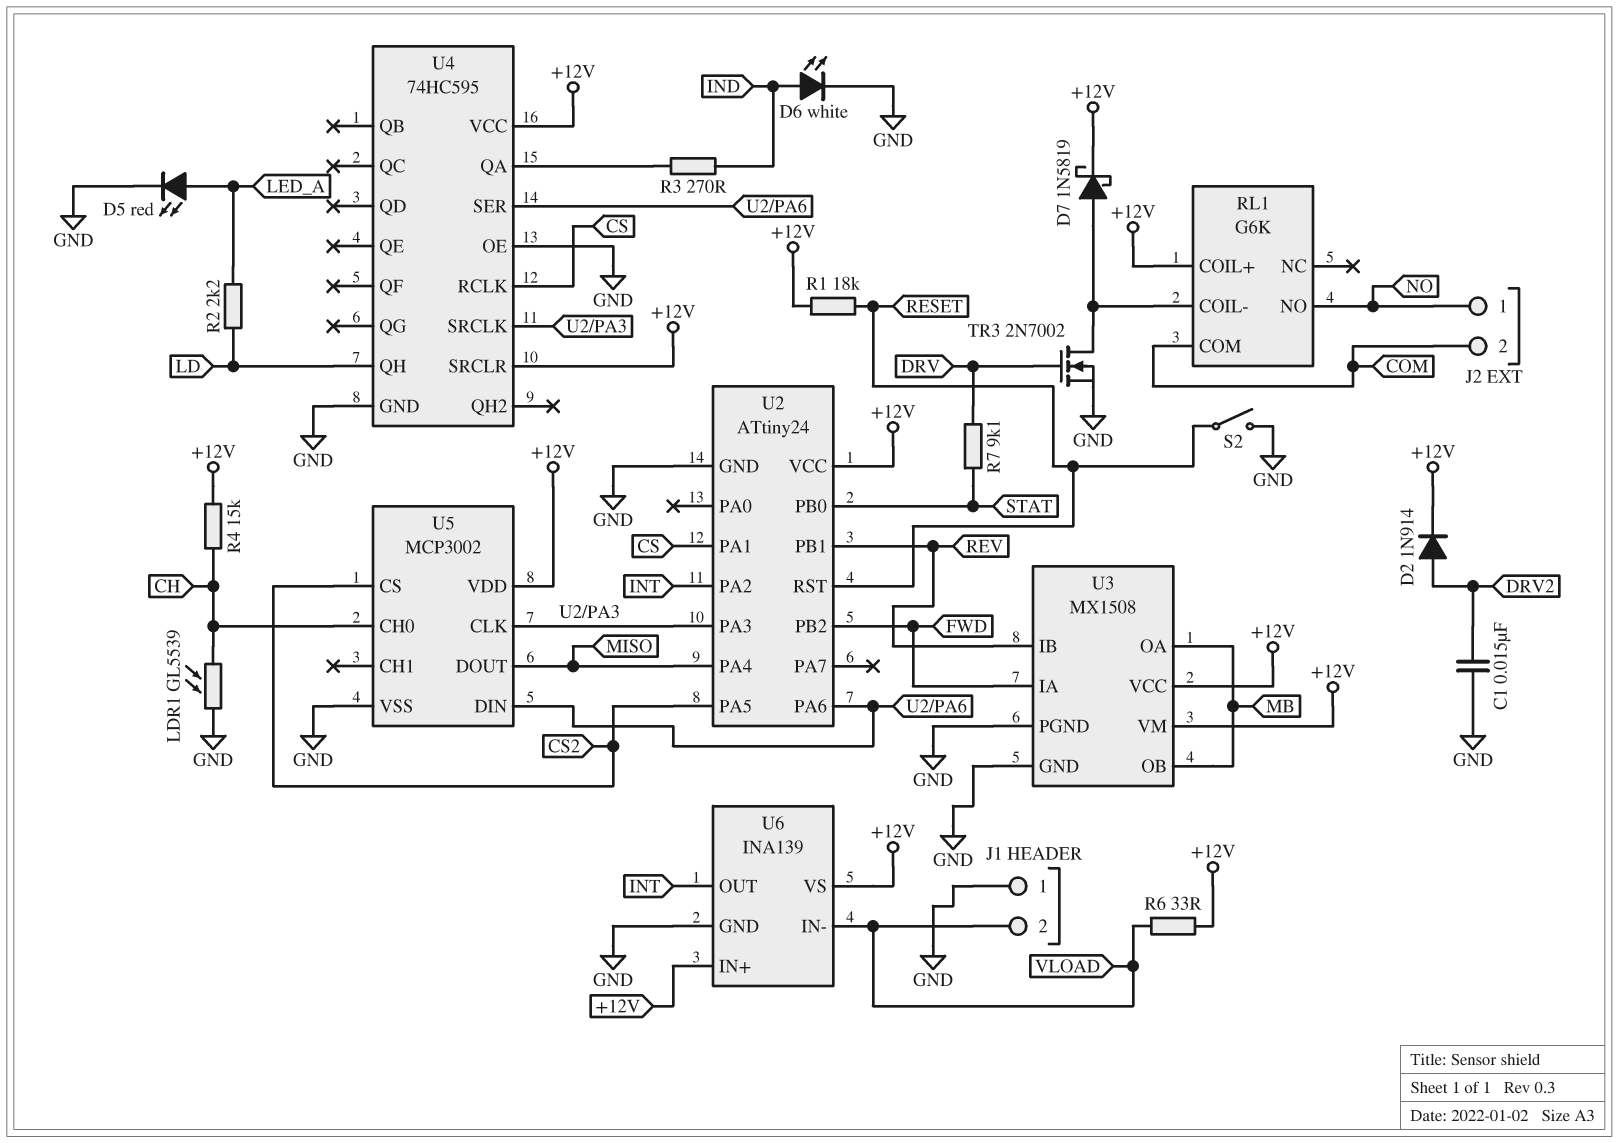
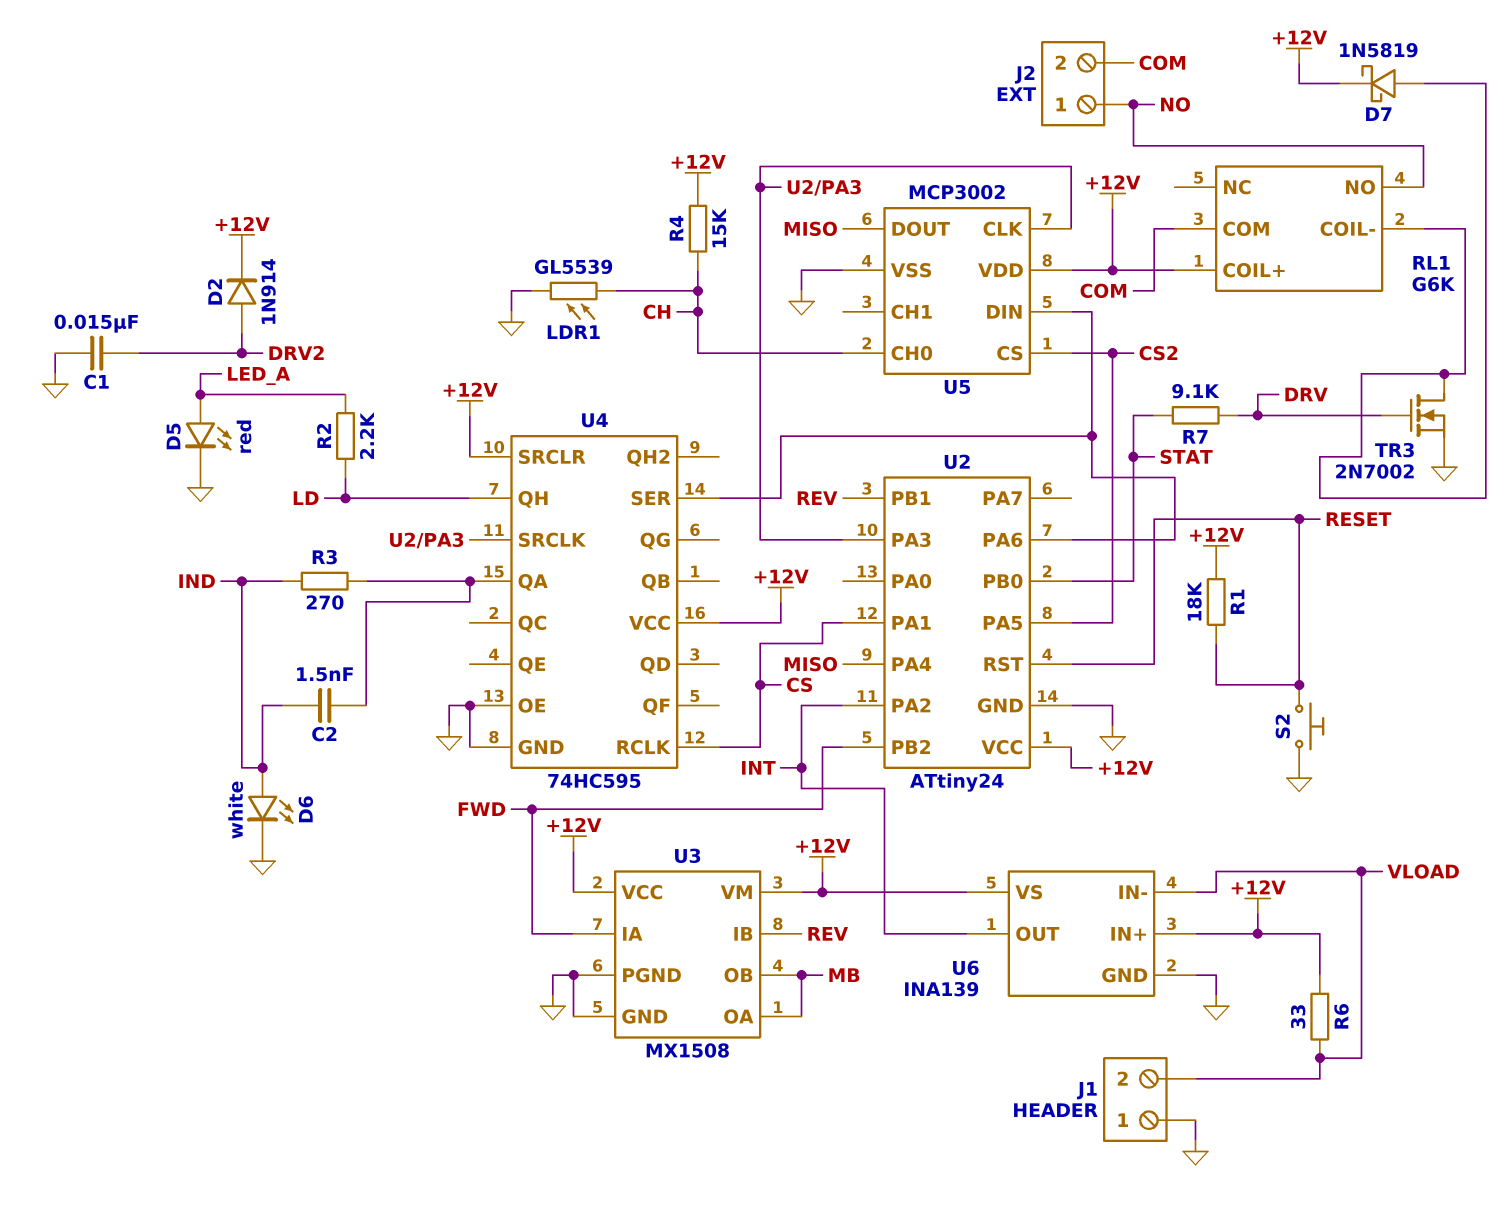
C2: none -> 1.5nF (IND, U4/QA)
S2: switch (GND, RESET) -> button (GND, RESET)

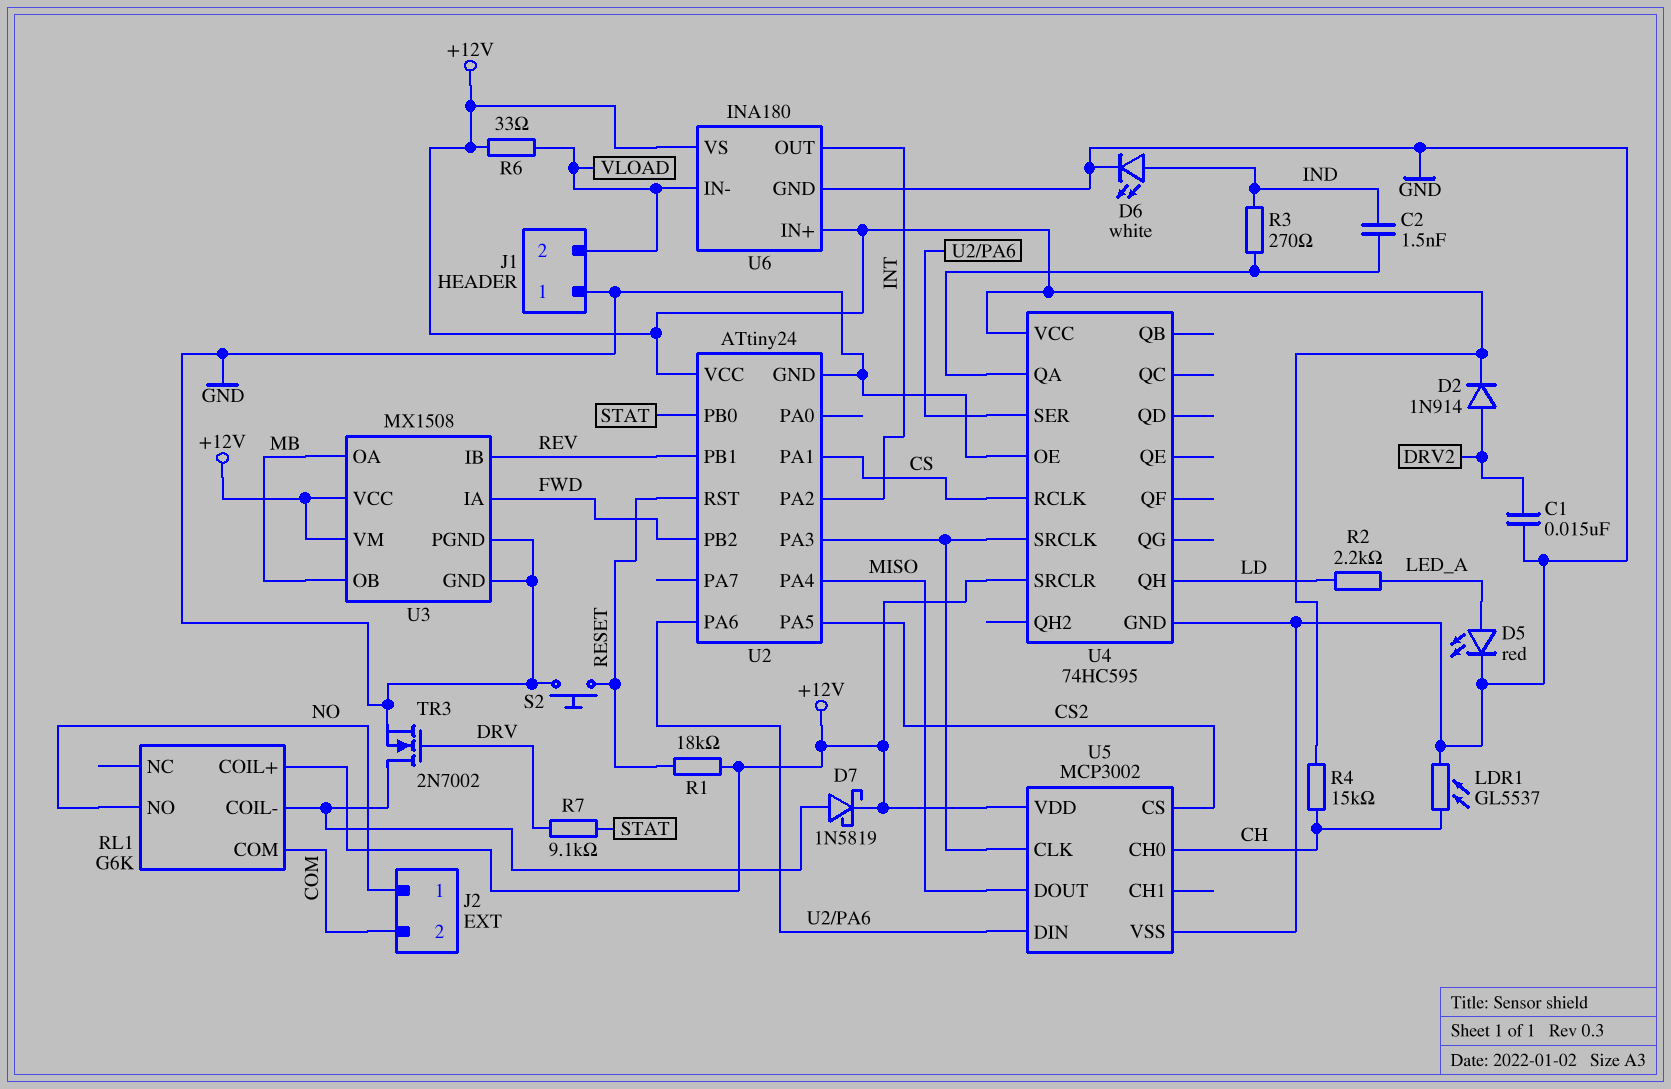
LDR1: GL5539 (CH, GND) -> GL5537 (CH, GND)
U6: INA139 -> INA180

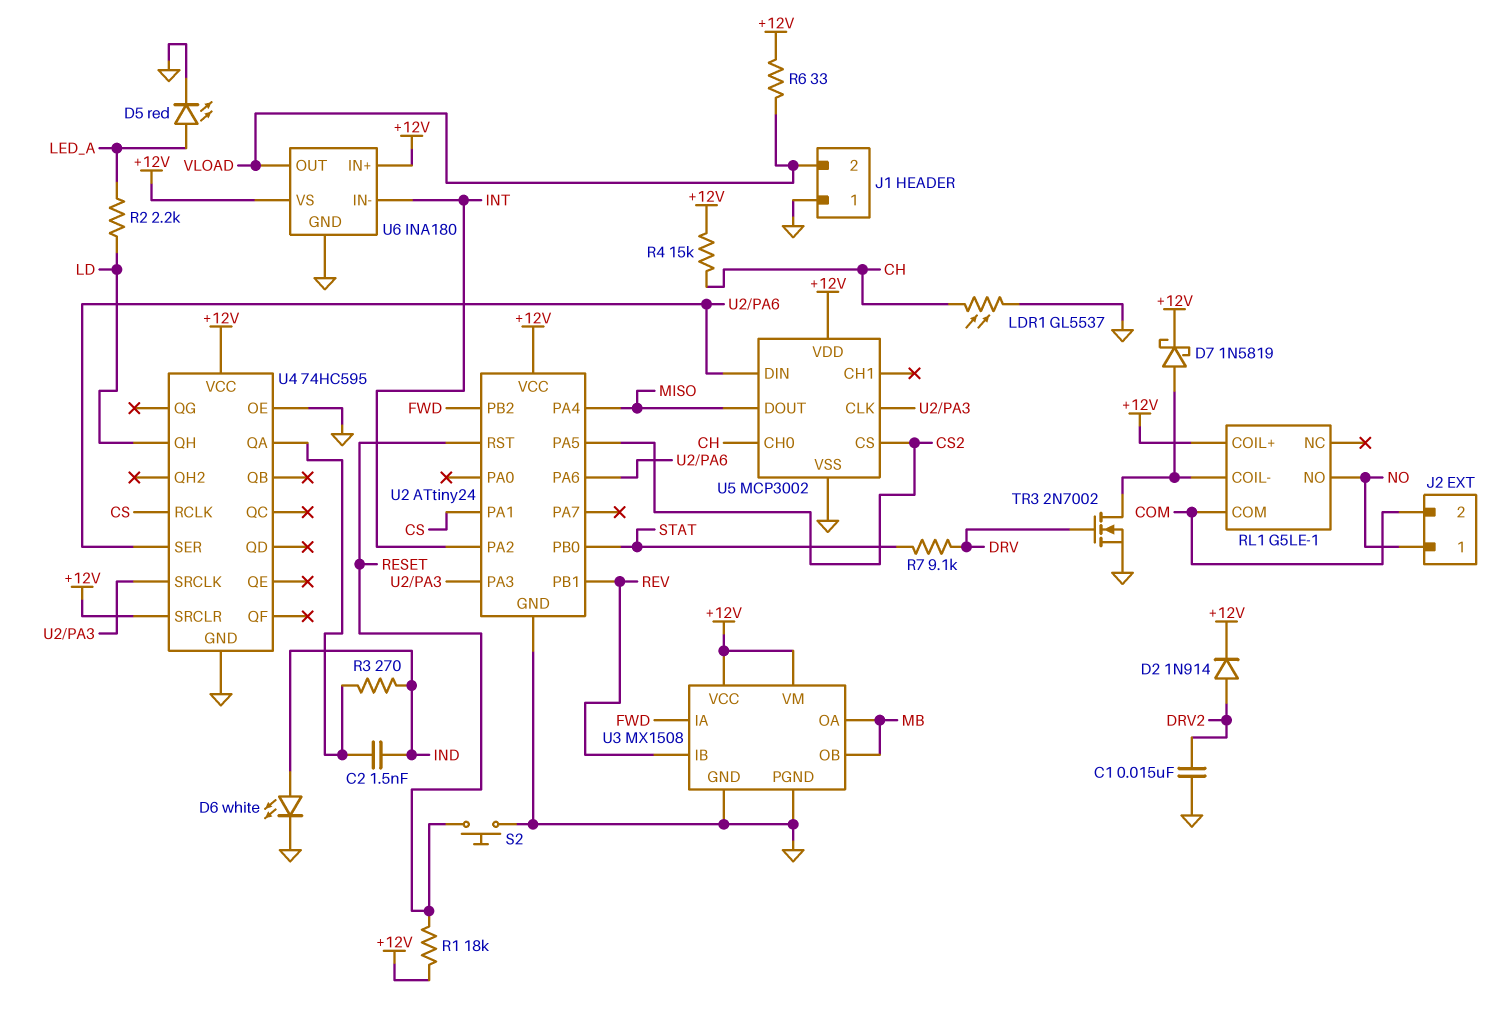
RL1: G6K -> G5LE-1
U6 pin IN-: VLOAD -> INT
U6 pin OUT: INT -> VLOAD

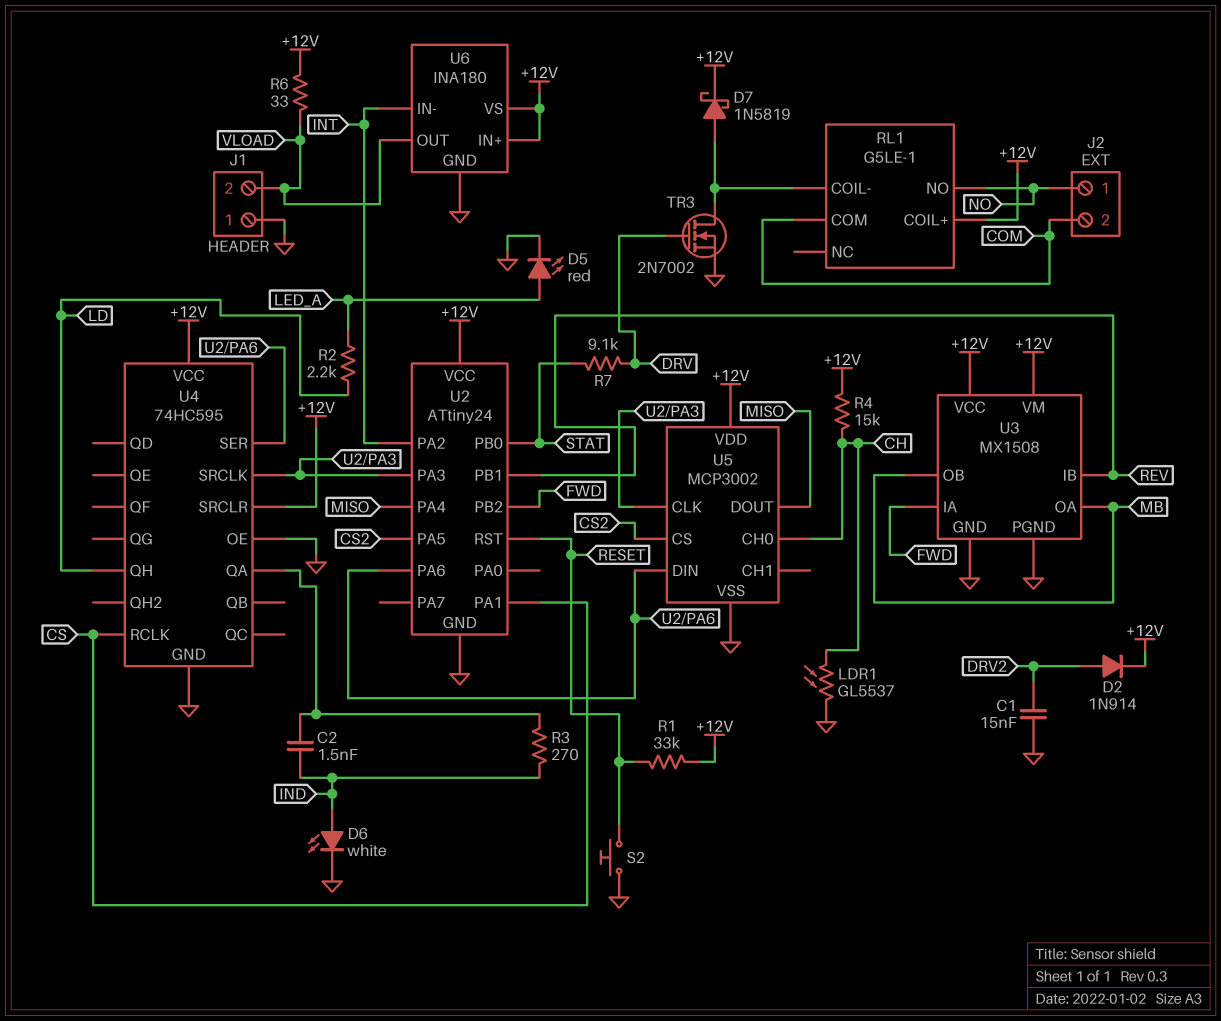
R1: 18k (+12V, RESET) -> 33k (+12V, RESET)

